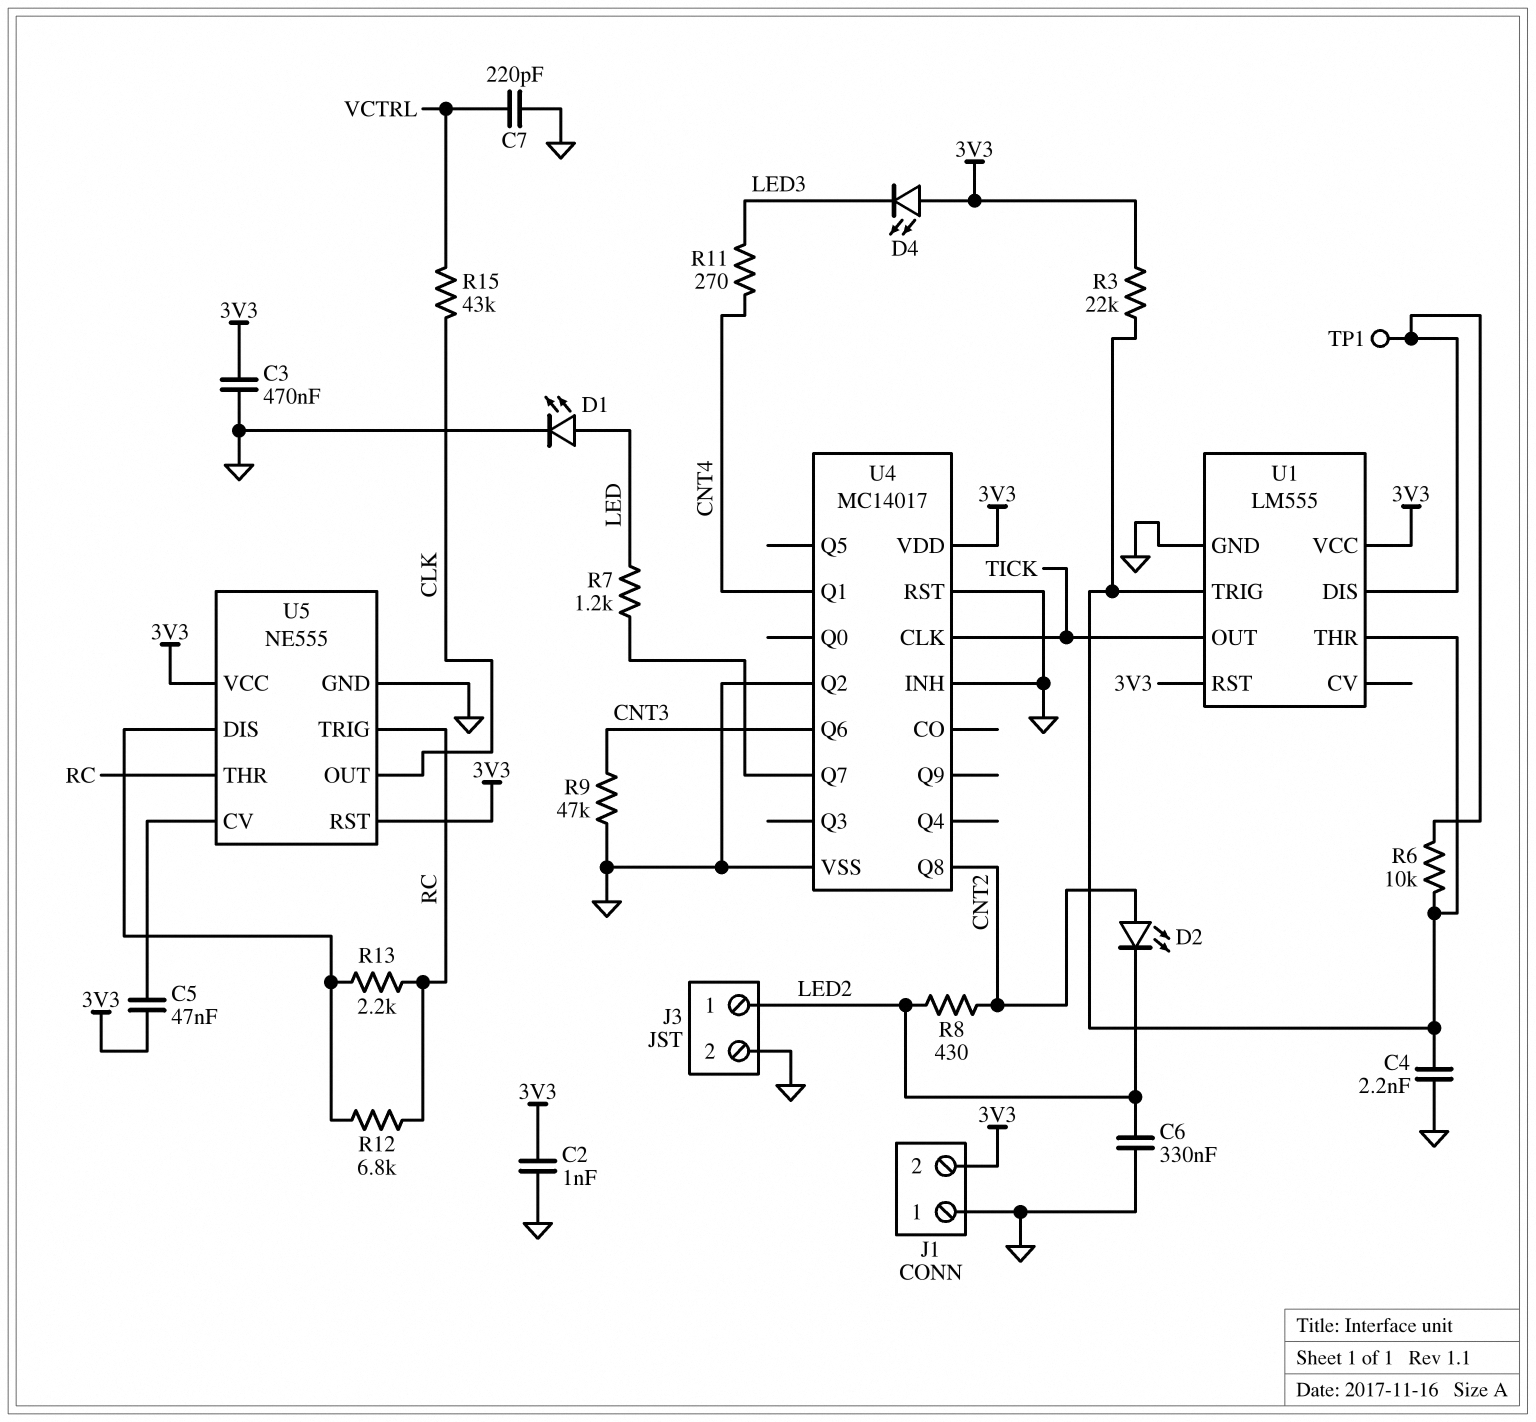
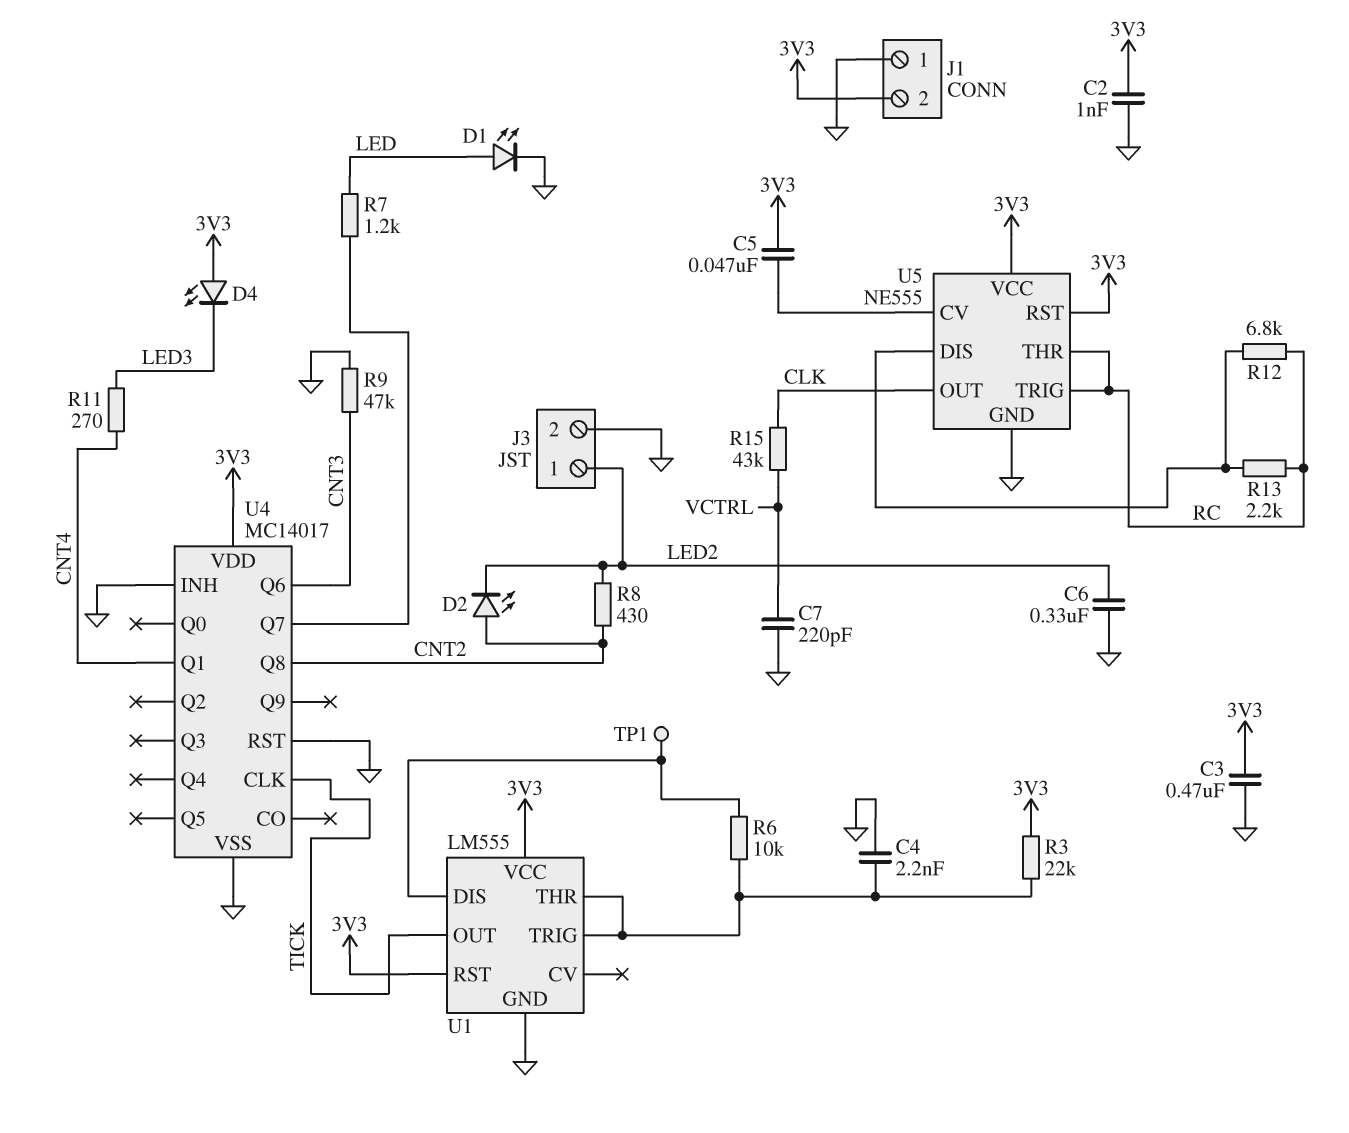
U4 pin Q2: GND -> none

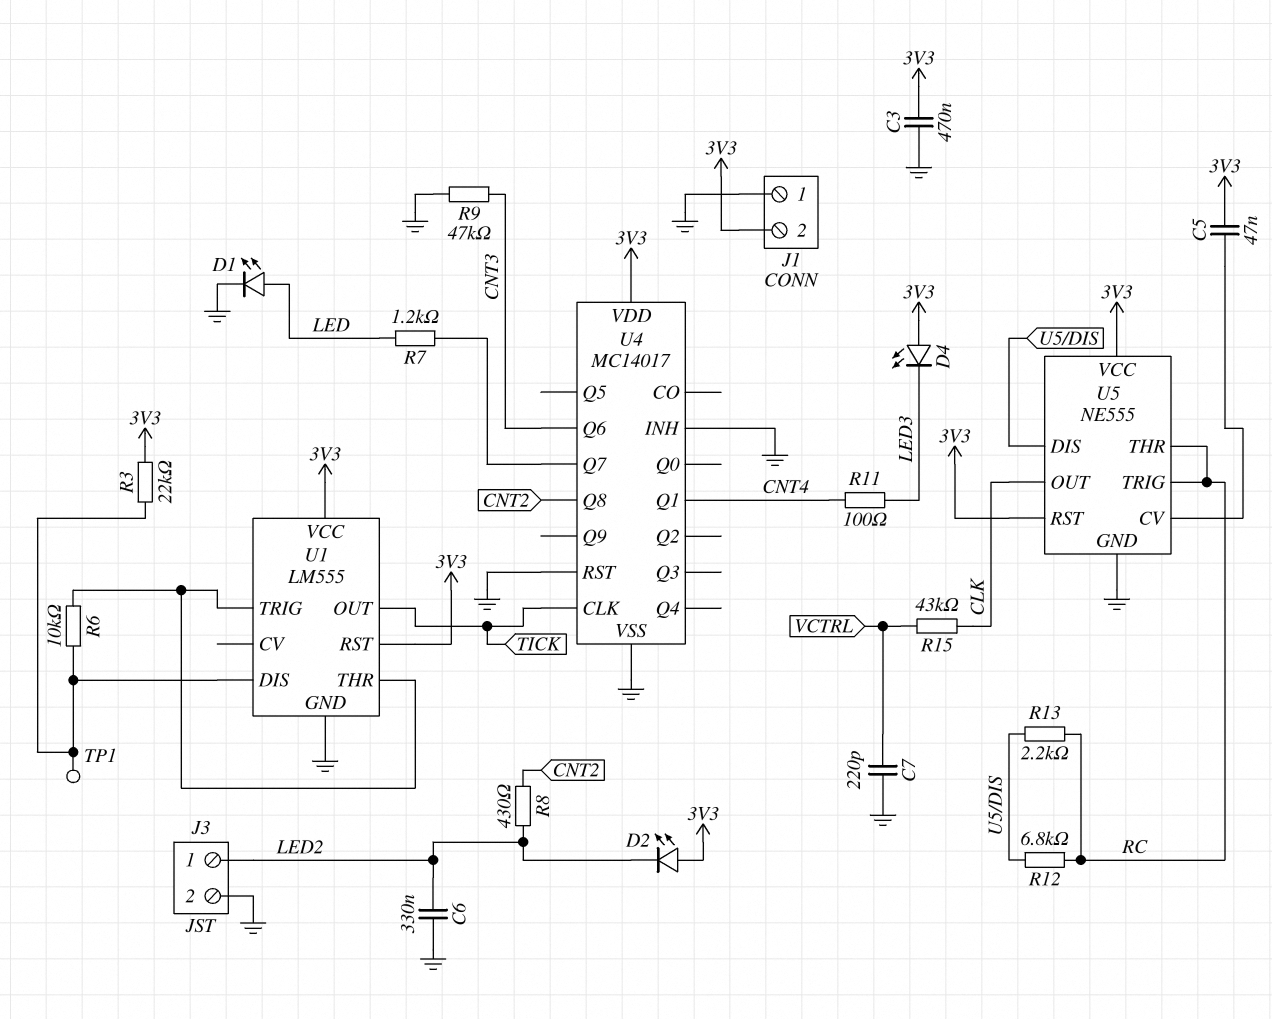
C2: 1nF (3V3, GND) -> none
C4: 2.2nF (GND, U1/THR) -> none
D2: LED (A CNT2, K LED2) -> LED (A 3V3, K LED2)
R3: 22k (3V3, U1/THR) -> 22k (3V3, U1/DIS)
R11: 270 (CNT4, LED3) -> 100 (CNT4, LED3)

